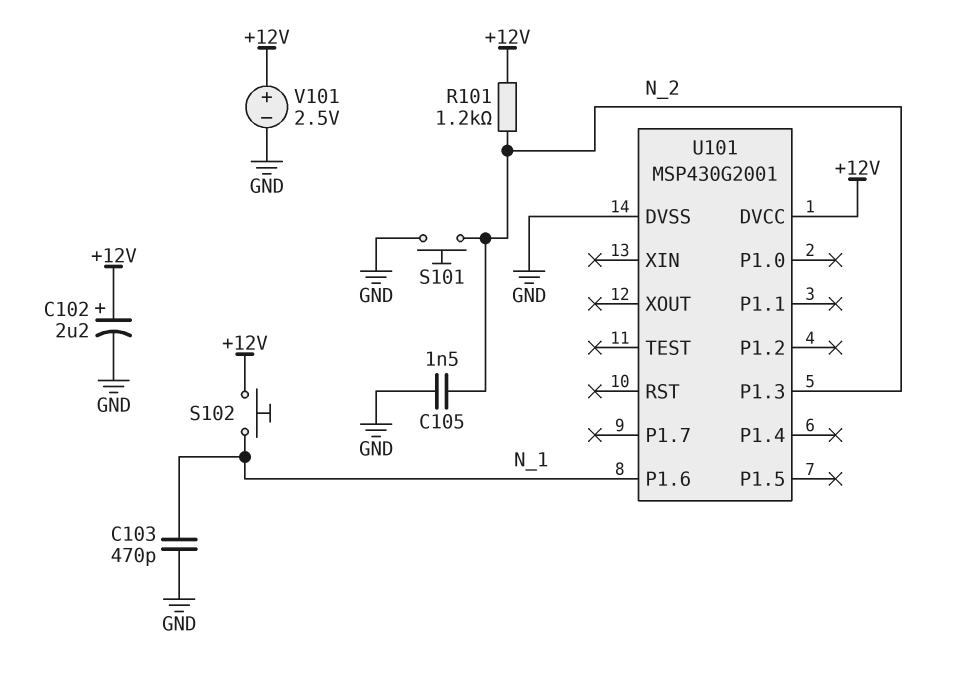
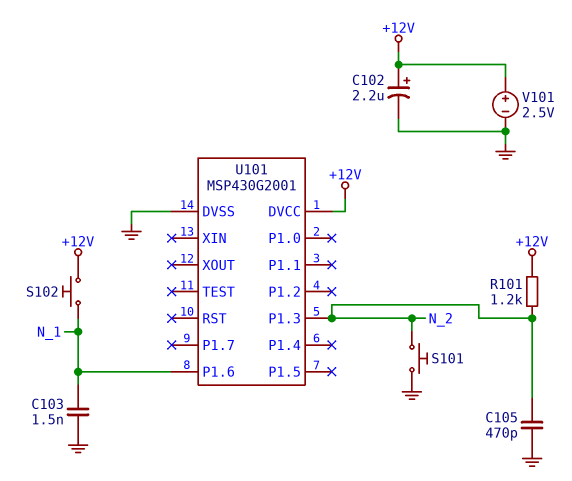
C103: 470pF (GND, N_1) -> 1.5nF (GND, N_1)
C105: 1.5nF (GND, N_2) -> 470pF (GND, N_2)

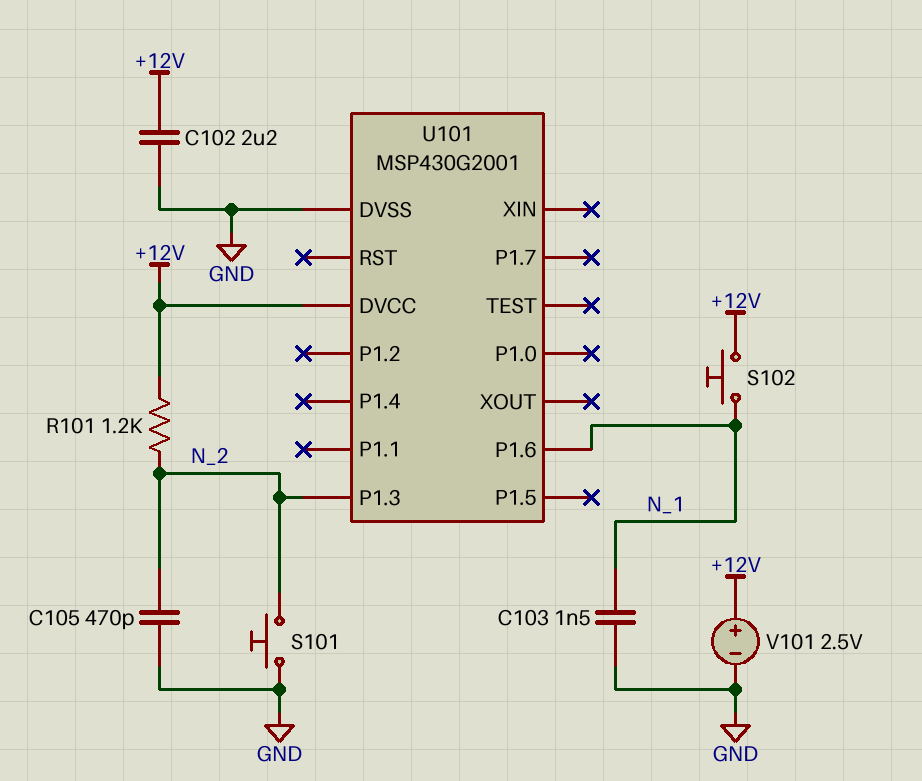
C102: 2.2uF (plus +12V, minus GND) -> 2.2uF (+12V, GND)

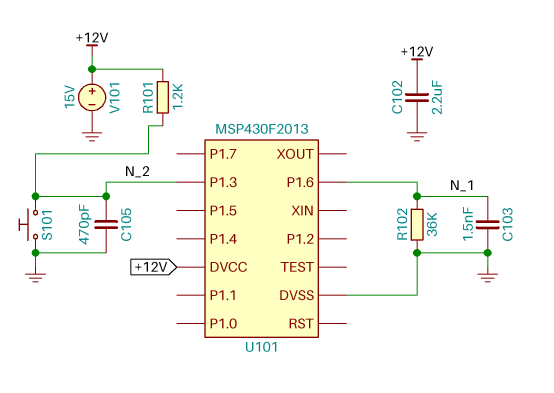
R102: none -> 36k (GND, N_1)
S102: button (+12V, N_1) -> none
U101: MSP430G2001 -> MSP430F2013
V101: 2.5V (plus +12V, minus GND) -> 15V (plus +12V, minus GND)

